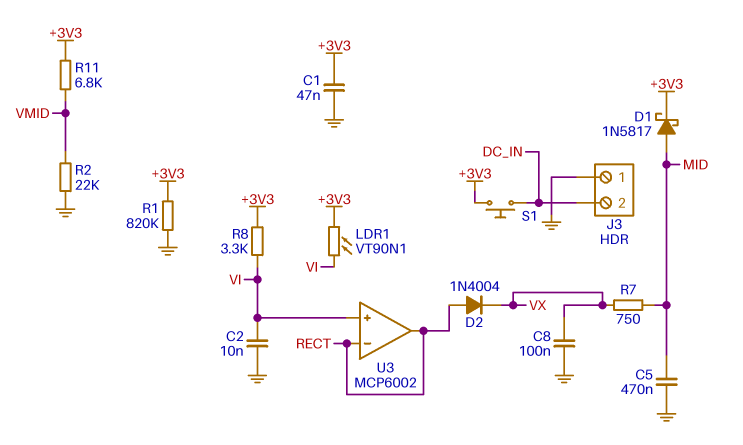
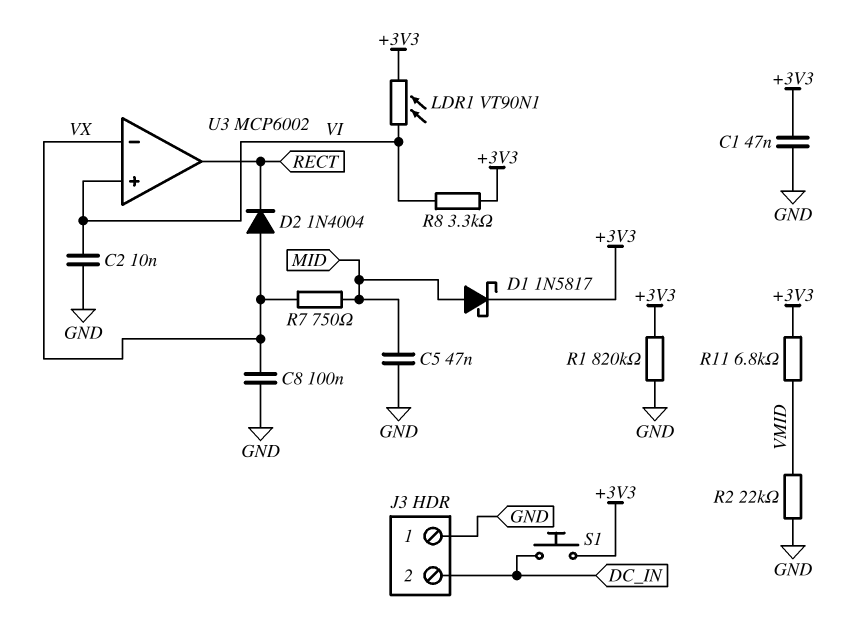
C5: 470nF (GND, MID) -> 47nF (GND, MID)
D2: diode 1N4004 (A RECT, K VX) -> diode 1N4004 (A VX, K RECT)
U3 pin in-: RECT -> VX

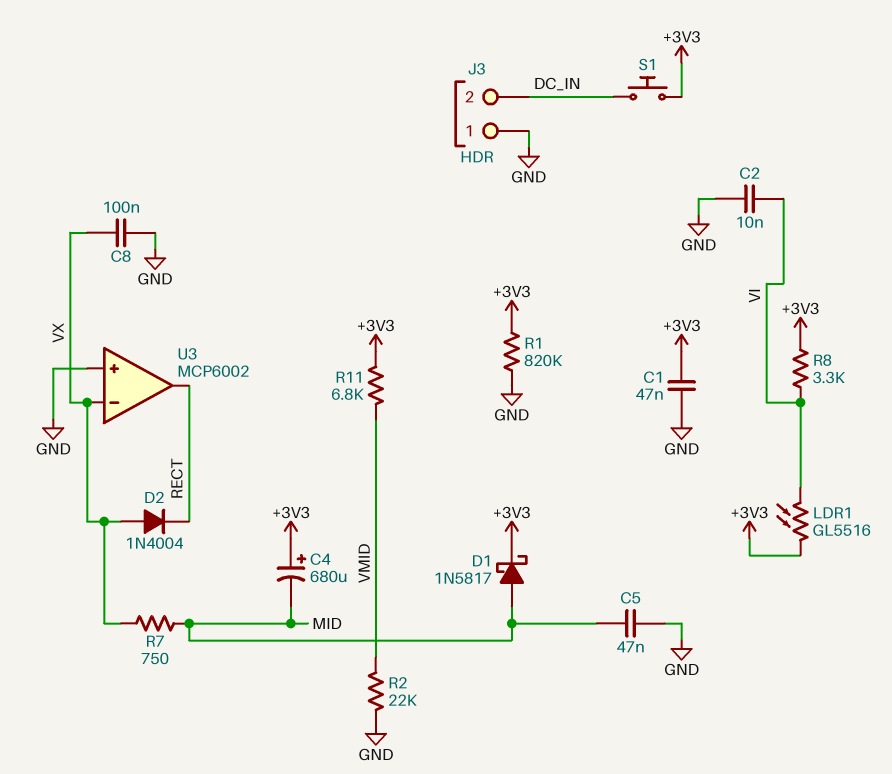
C4: none -> 680uF (plus +3V3, minus MID)
LDR1: VT90N1 (+3V3, VI) -> GL5516 (+3V3, VI)
U3 pin in+: VI -> GND

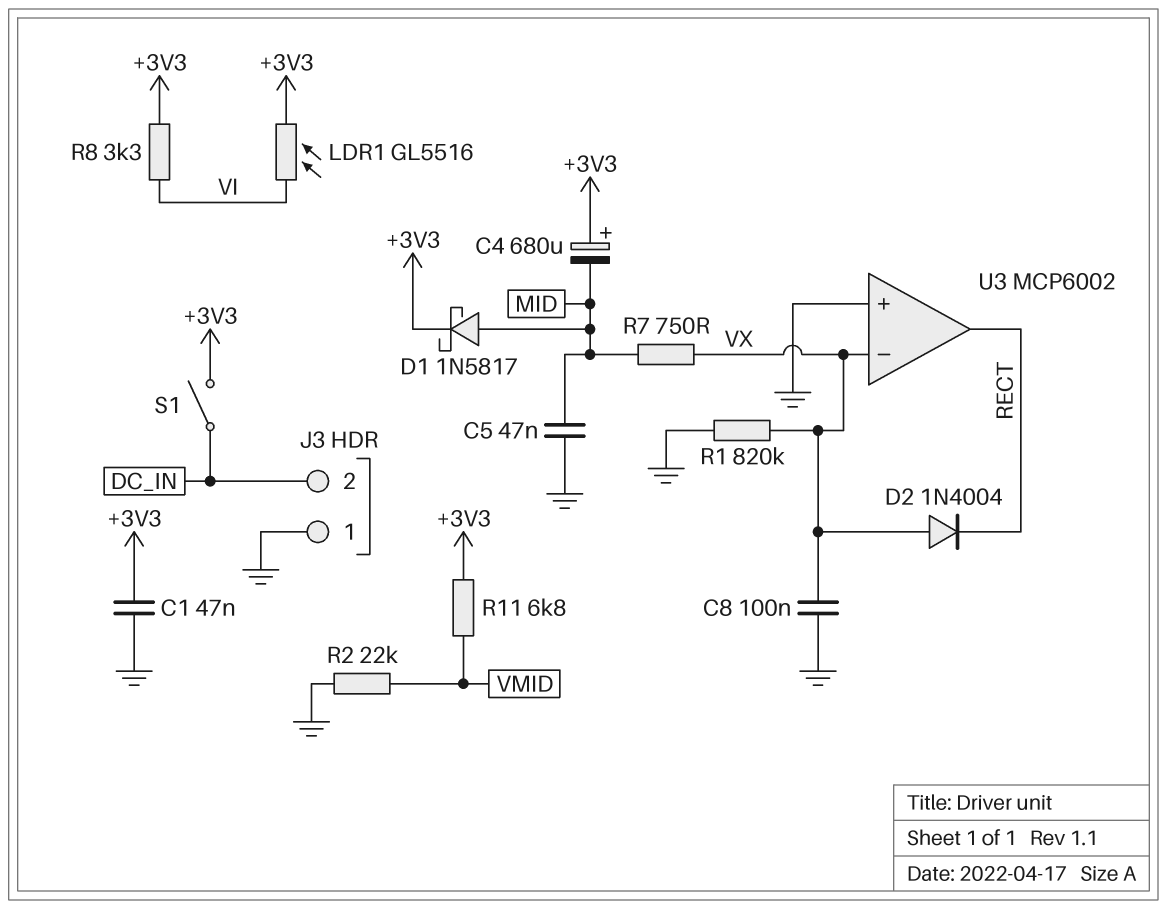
C2: 10nF (GND, VI) -> none
R1: 820k (+3V3, GND) -> 820k (GND, VX)
S1: button (+3V3, DC_IN) -> switch (+3V3, DC_IN)

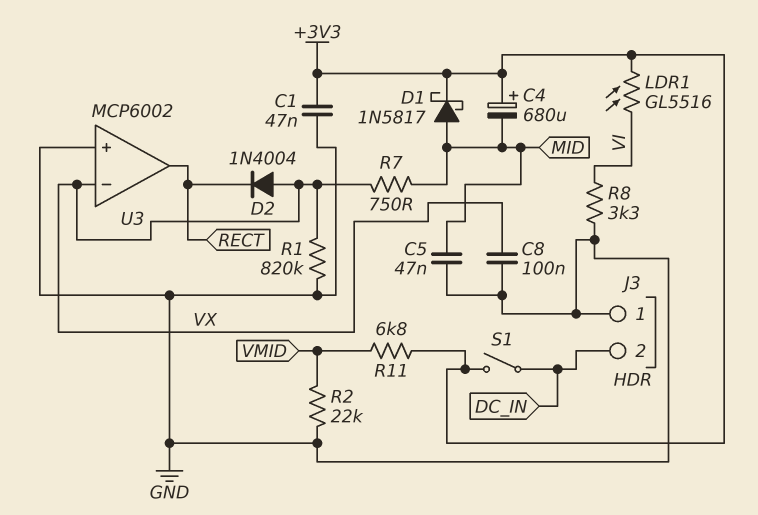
R8: 3.3k (+3V3, VI) -> 3.3k (GND, VI)

